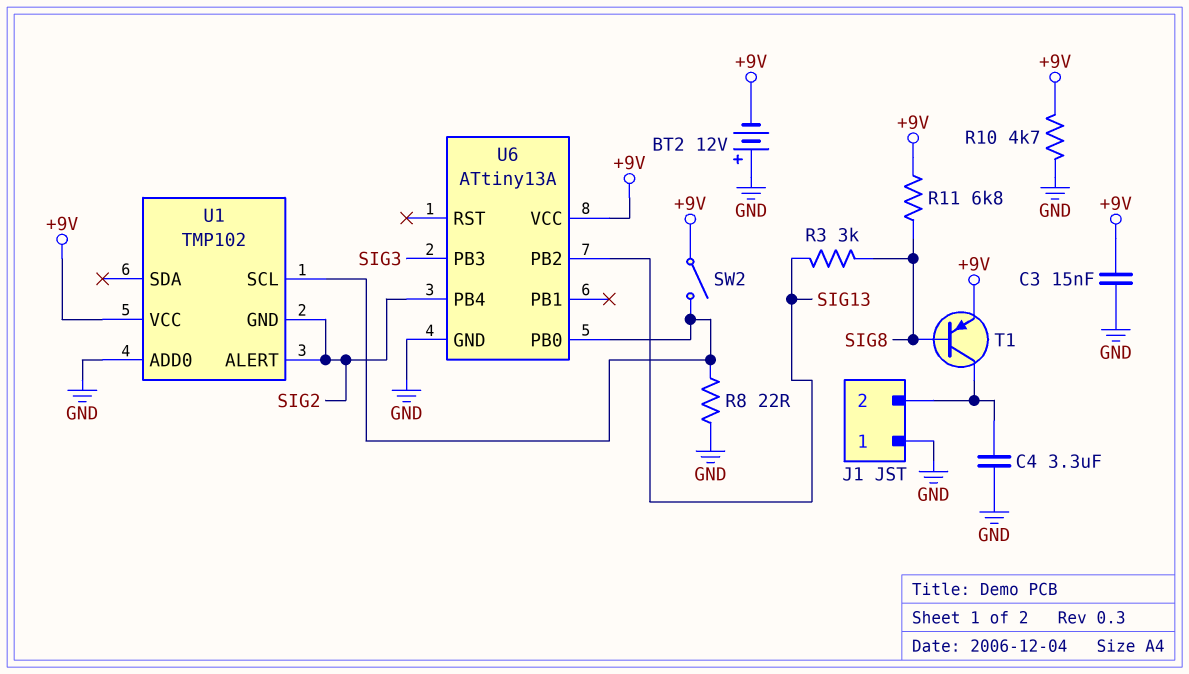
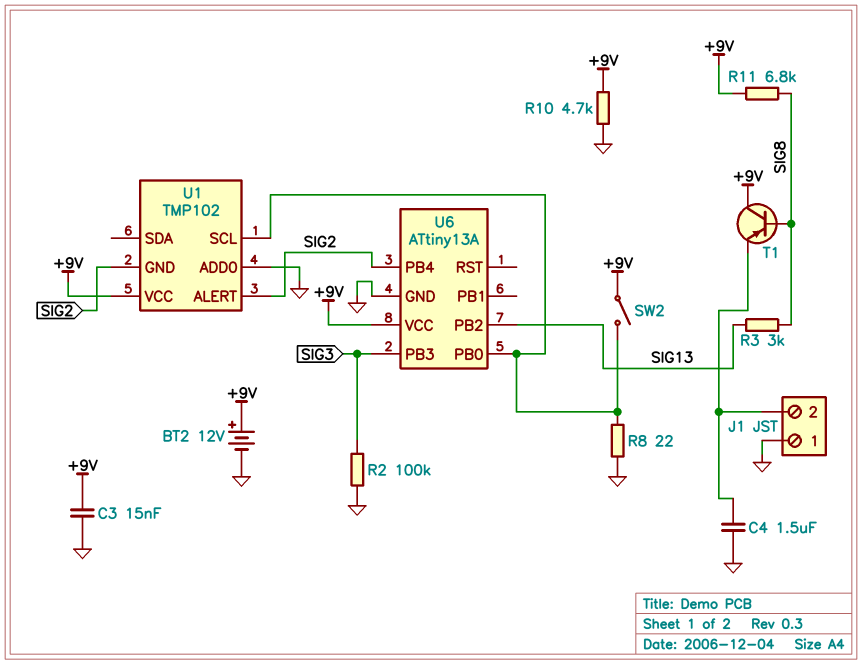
BT2: 12V (plus GND, minus +9V) -> 12V (plus +9V, minus GND)
C4: 3.3uF (GND, J1/2) -> 1.5uF (GND, J1/2)
R2: none -> 100k (GND, SIG3)
T1: PNP (B SIG8, C J1/2, E +9V) -> PNP (B SIG8, C +9V, E J1/2)

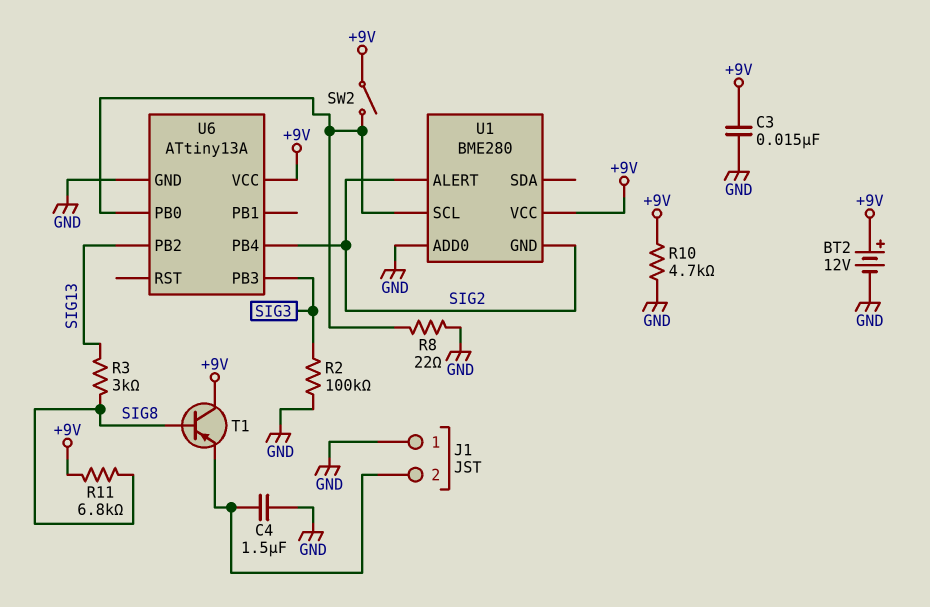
U1: TMP102 -> BME280

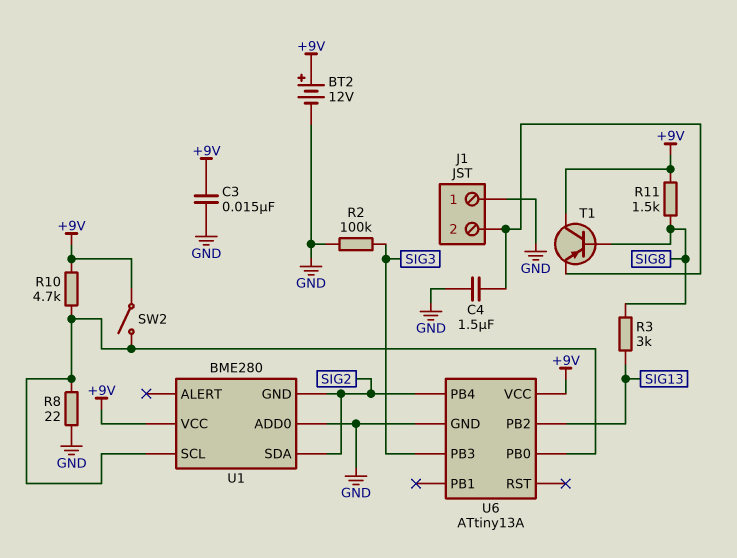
R10: 4.7k (+9V, GND) -> 4.7k (+9V, U1/SCL)
R11: 6.8k (+9V, SIG8) -> 1.5k (+9V, SIG8)
U1 pin ALERT: SIG2 -> none
U1 pin SDA: none -> SIG2

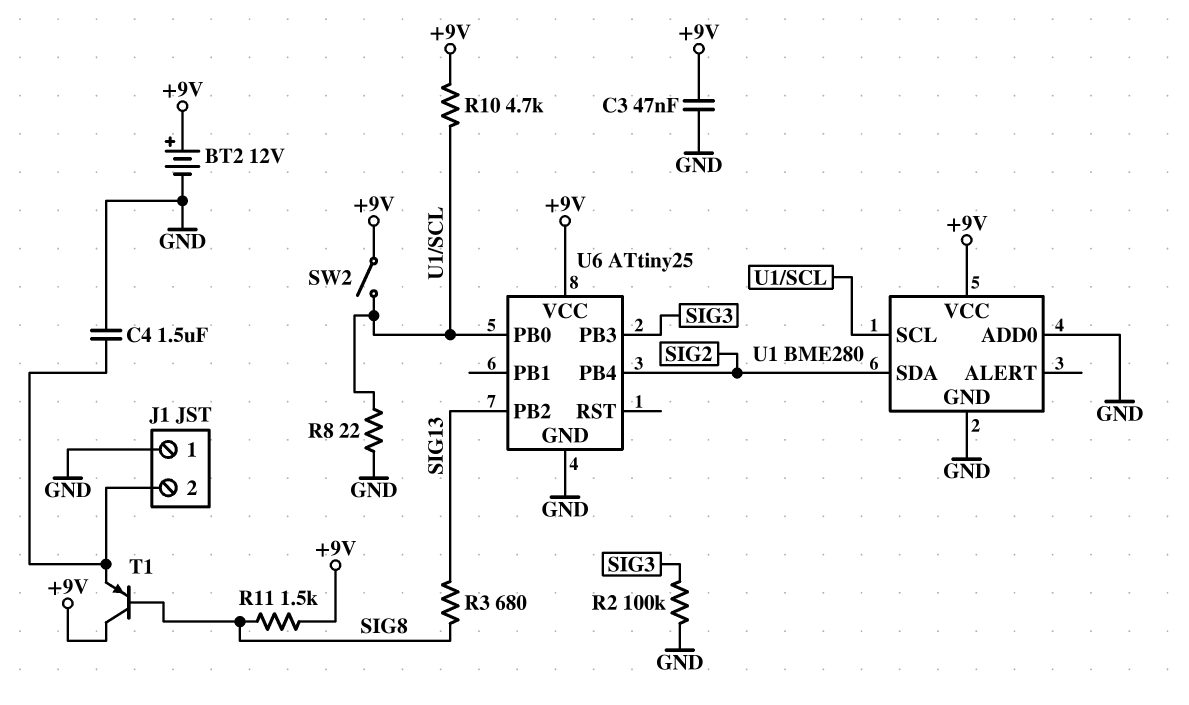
C3: 15nF (+9V, GND) -> 47nF (+9V, GND)
R3: 3k (SIG8, SIG13) -> 680 (SIG8, SIG13)
U1 pin GND: SIG2 -> GND
U6: ATtiny13A -> ATtiny25

